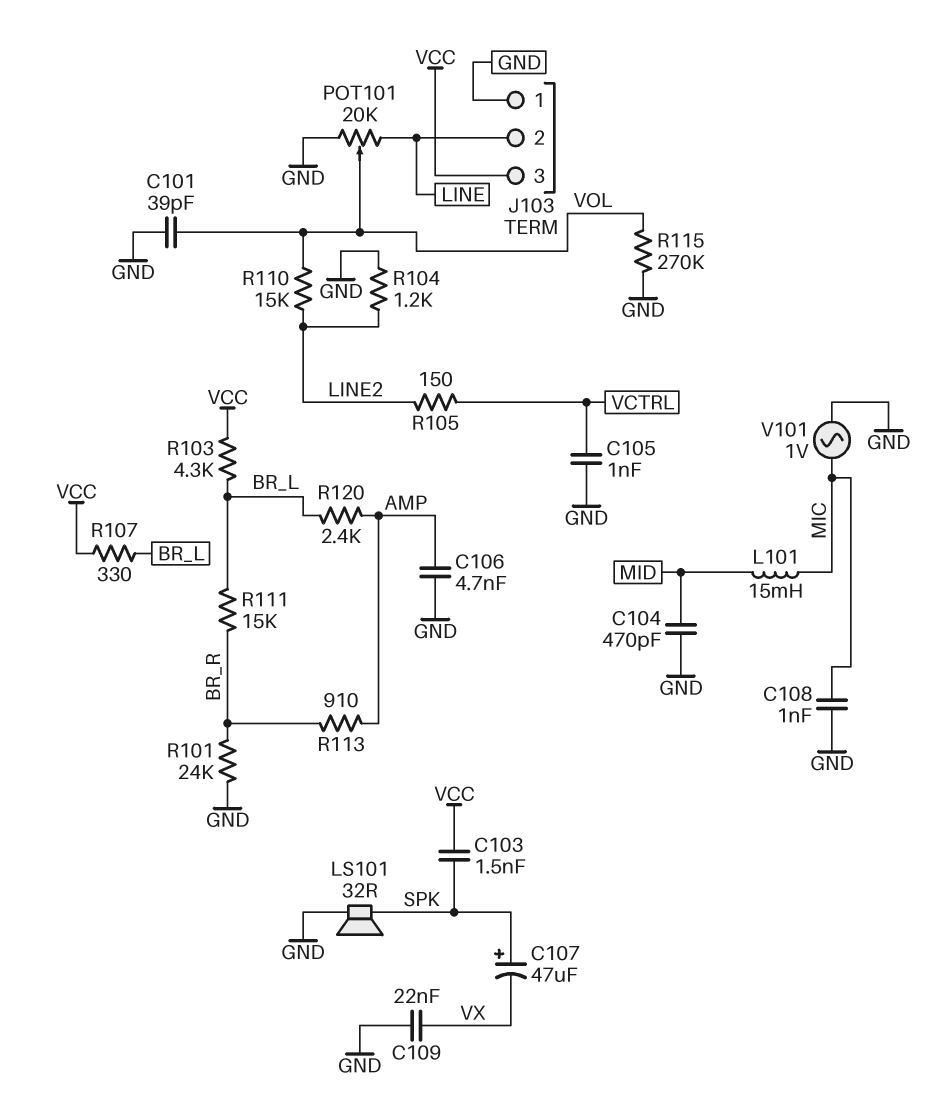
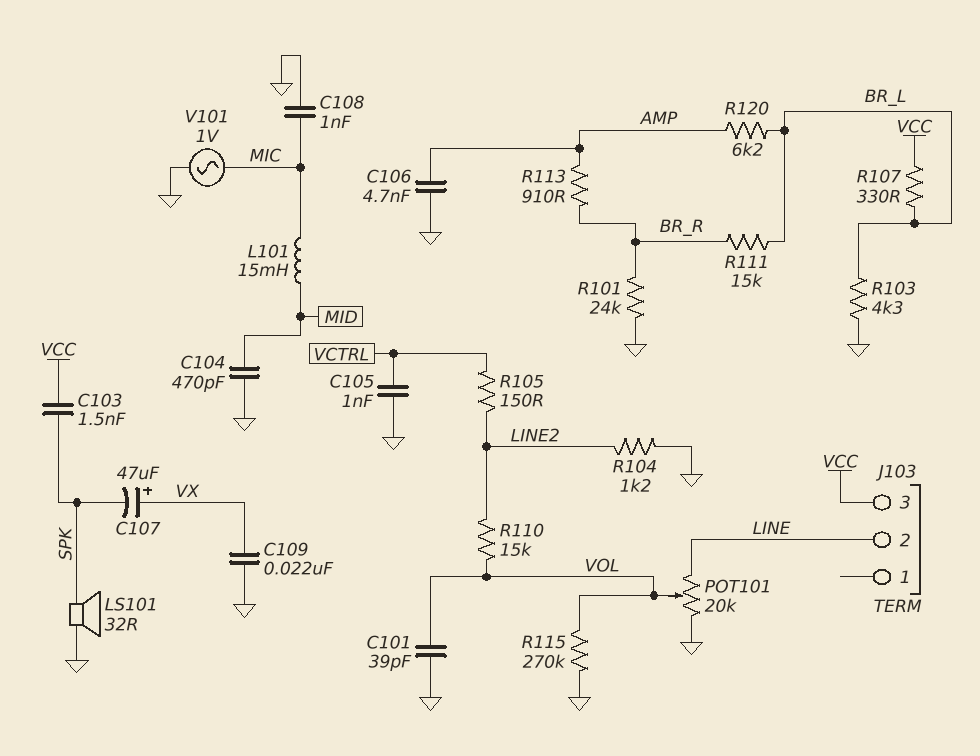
C107: 47uF (plus SPK, minus VX) -> 47uF (plus VX, minus SPK)
J103 pin 1: GND -> none
R103: 4.3k (BR_L, VCC) -> 4.3k (BR_L, GND)
R120: 2.4k (AMP, BR_L) -> 6.2k (AMP, BR_L)

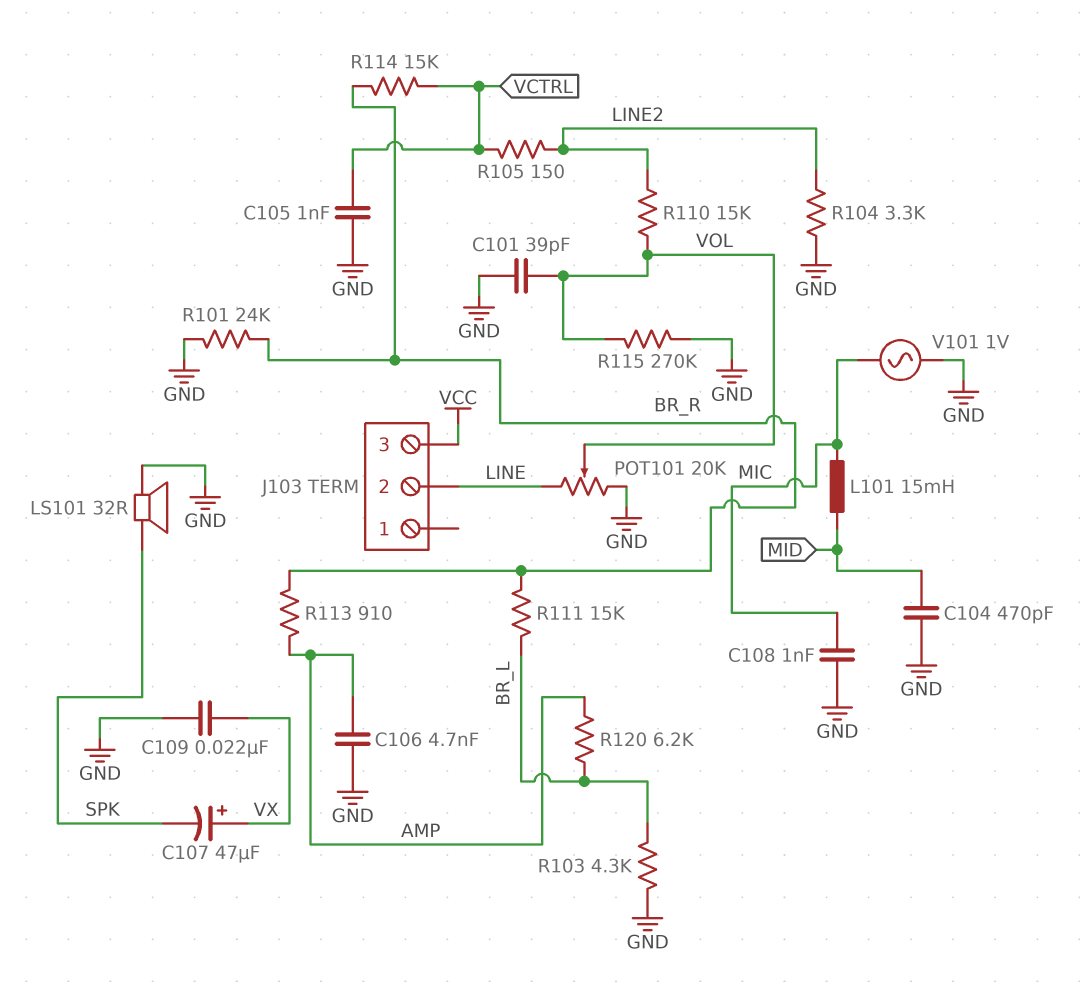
C103: 1.5nF (SPK, VCC) -> none
R104: 1.2k (GND, LINE2) -> 3.3k (GND, LINE2)
R107: 330 (BR_L, VCC) -> none
R114: none -> 15k (BR_R, VCTRL)

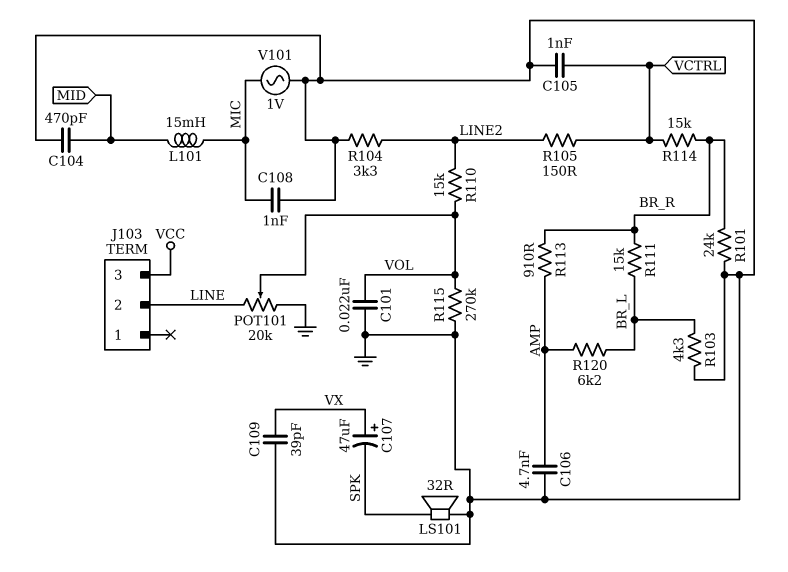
C101: 39pF (GND, VOL) -> 22nF (GND, VOL)
C109: 22nF (GND, VX) -> 39pF (GND, VX)

